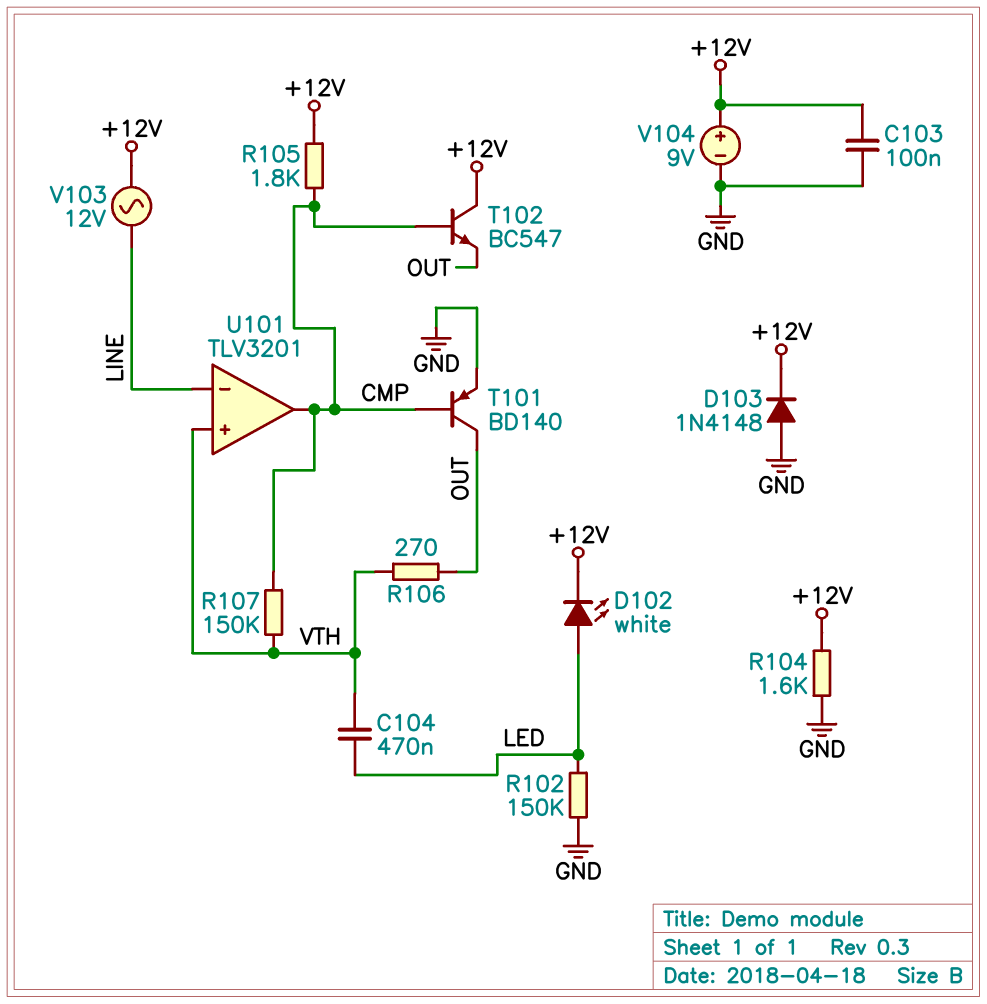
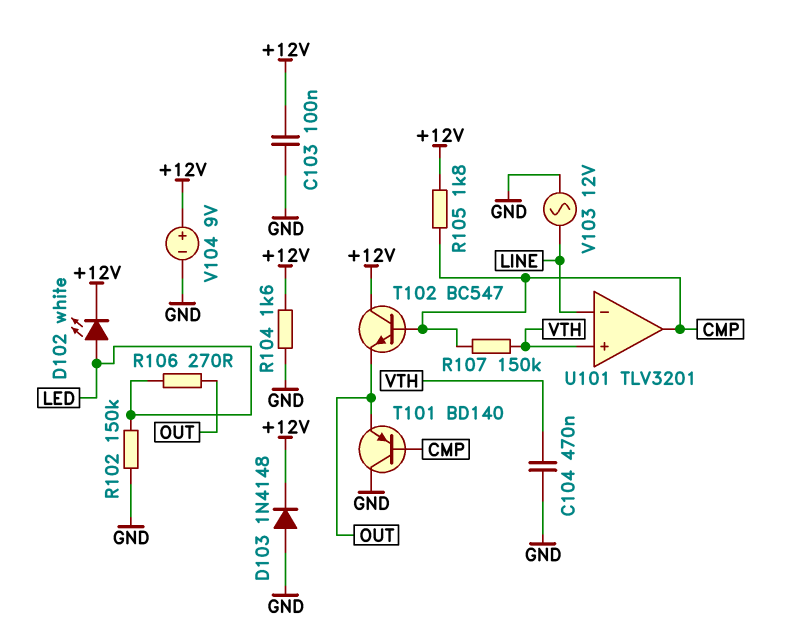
C104: 470nF (LED, VTH) -> 470nF (GND, VTH)
R106: 270 (OUT, VTH) -> 270 (LED, OUT)
T101: PNP BD140 (B CMP, C OUT, E GND) -> PNP BD140 (B CMP, C GND, E OUT)
V103: AC 12V (+12V, LINE) -> AC 12V (GND, LINE)

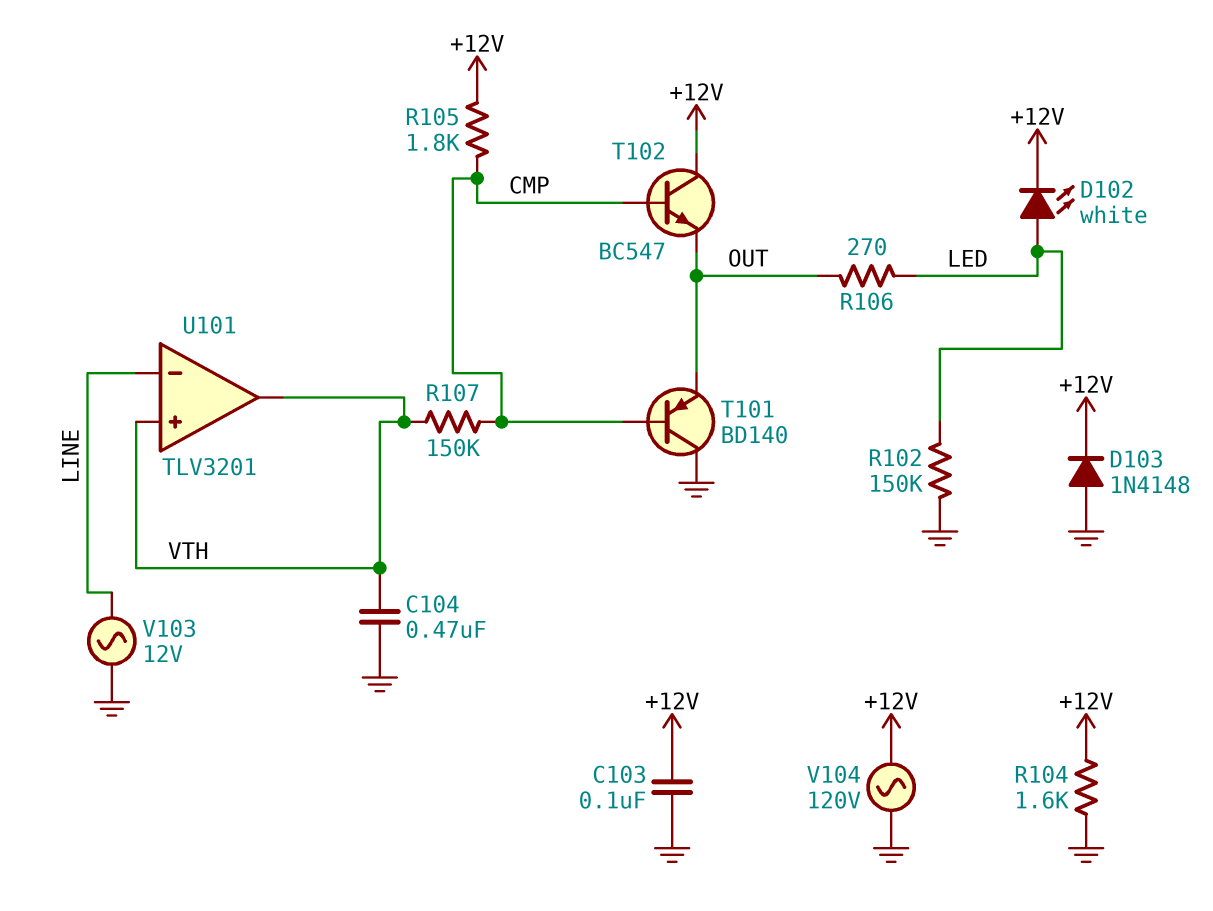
U101 pin out: CMP -> VTH
V104: 9V (plus +12V, minus GND) -> AC 120V (+12V, GND)

